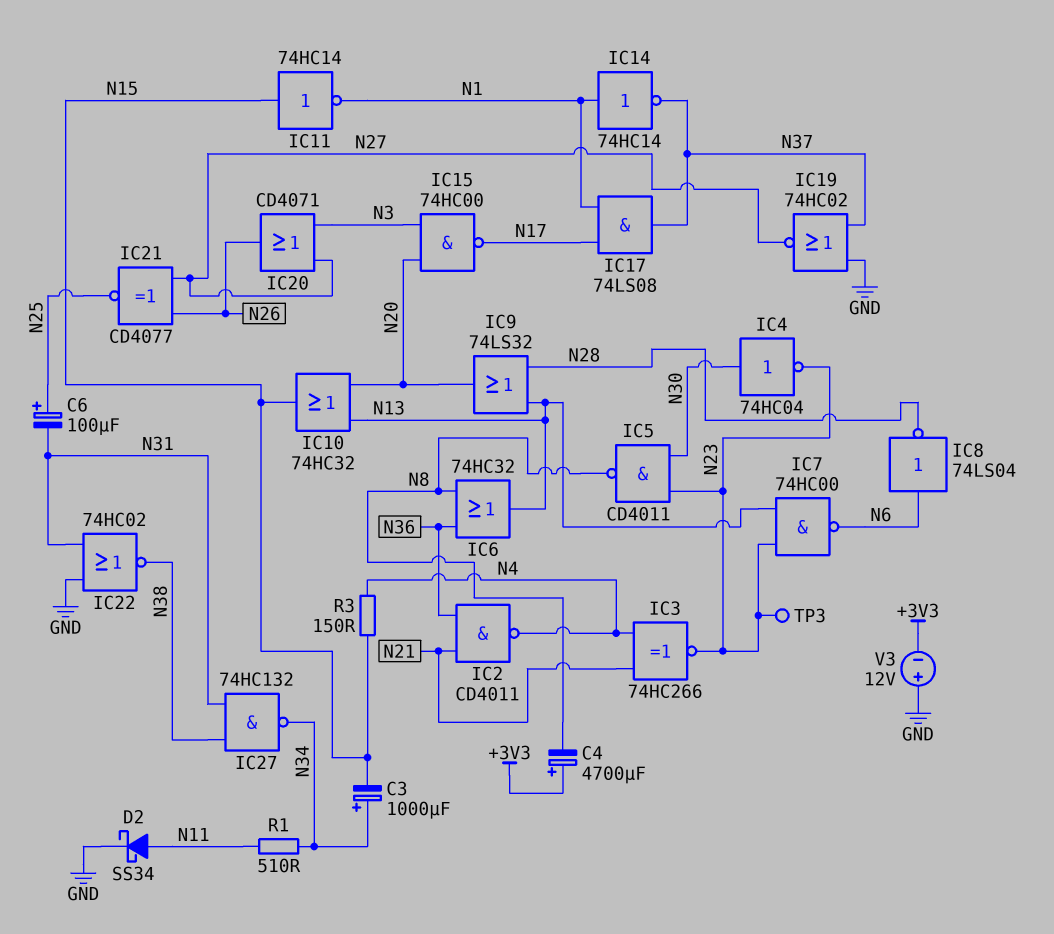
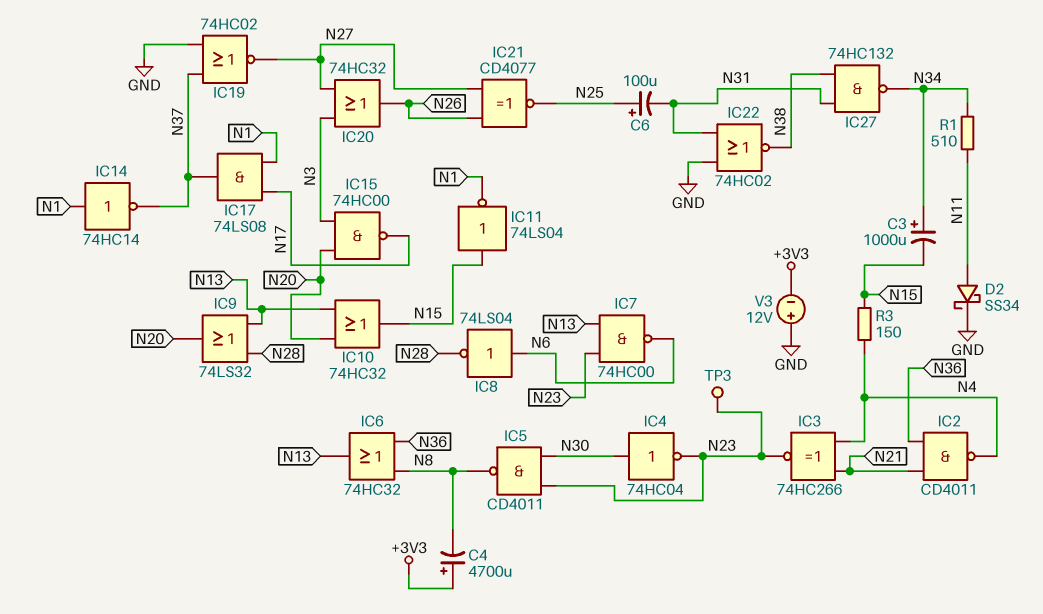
IC11: NOT 74HC14 (in N15, out N1) -> NOT 74LS04 (in N15, out N1)
IC20: OR CD4071 (in N3, in N27, out N26) -> OR 74HC32 (in N3, in N27, out N26)

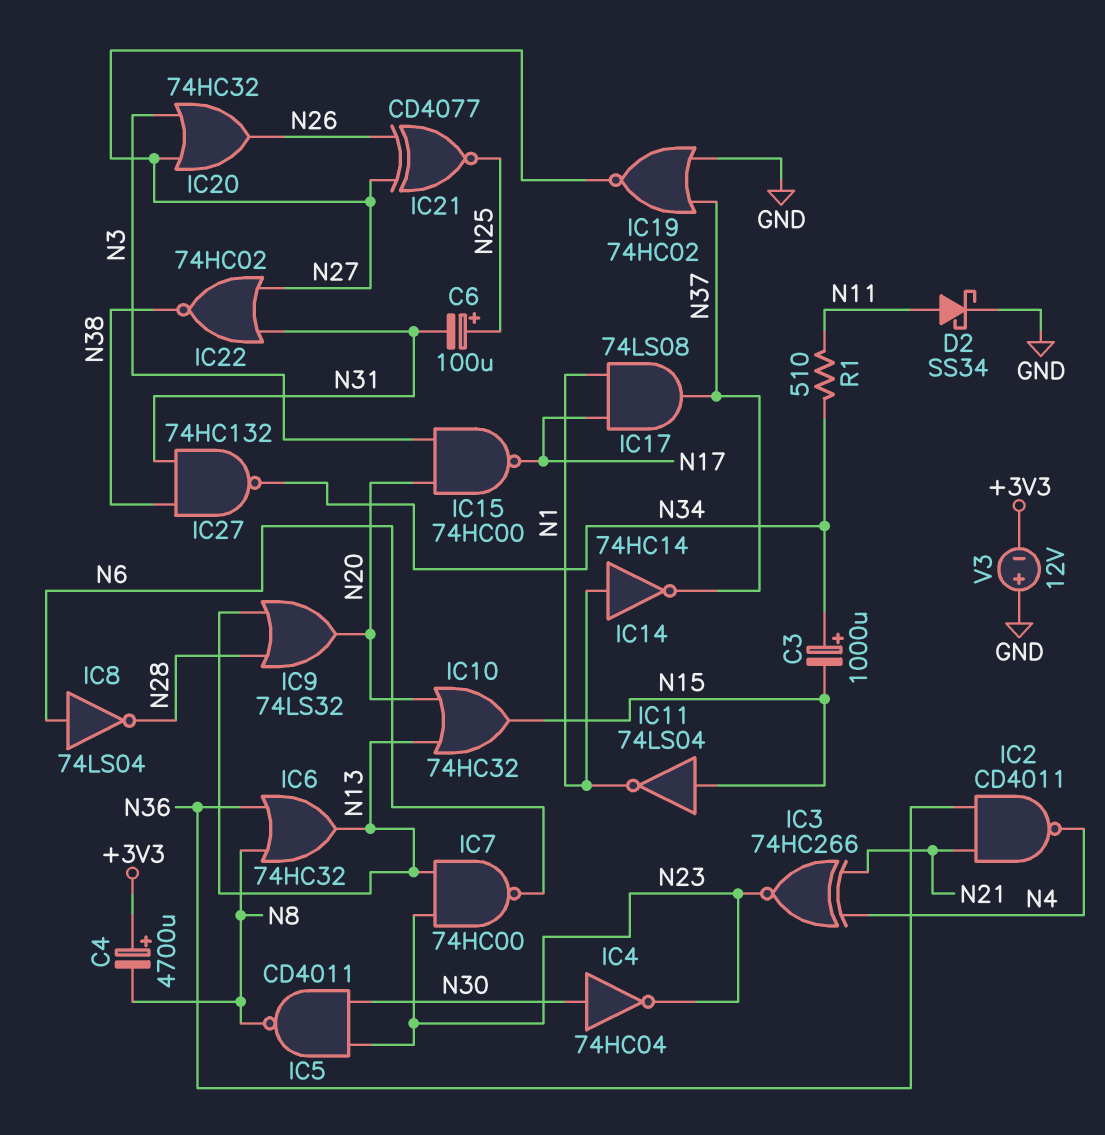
IC22: NOR 74HC02 (in GND, in N31, out N38) -> NOR 74HC02 (in N27, in N31, out N38)
R3: 150 (N4, N15) -> none
TP3: test point (N23) -> none

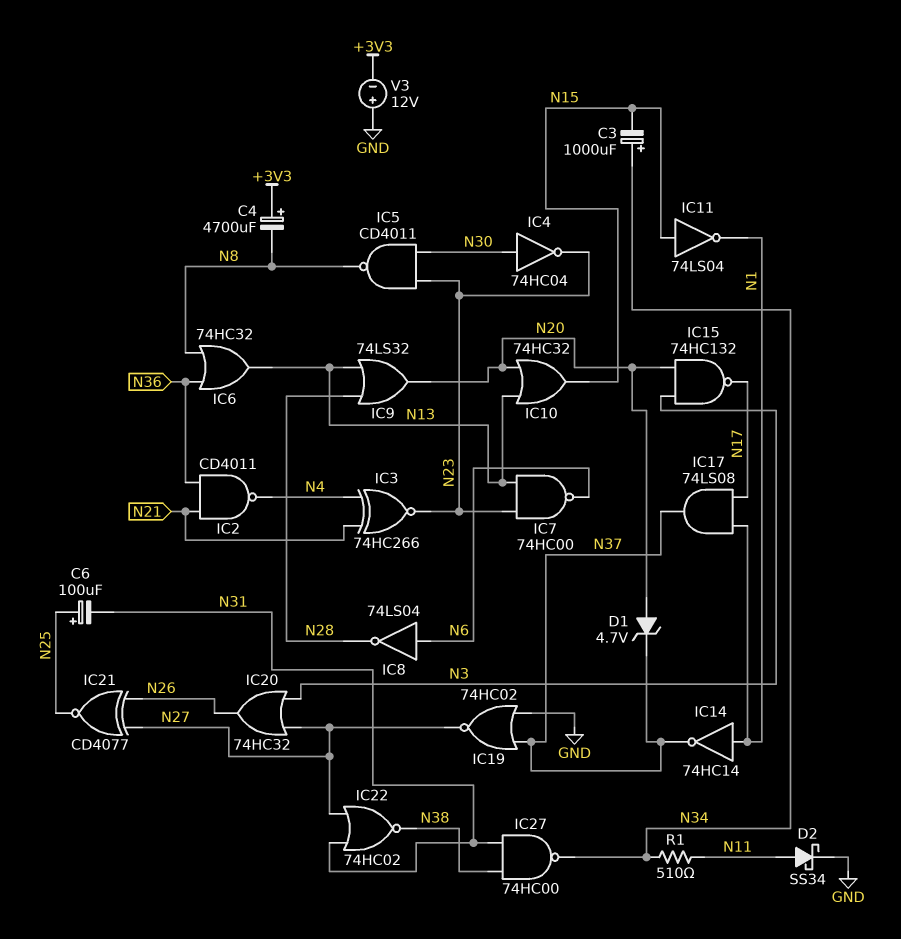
D1: none -> zener 4.7V (A N20, K N37)
IC15: NAND 74HC00 (in N3, in N20, out N17) -> NAND 74HC132 (in N3, in N20, out N17)
IC27: NAND 74HC132 (in N31, in N38, out N34) -> NAND 74HC00 (in N31, in N38, out N34)

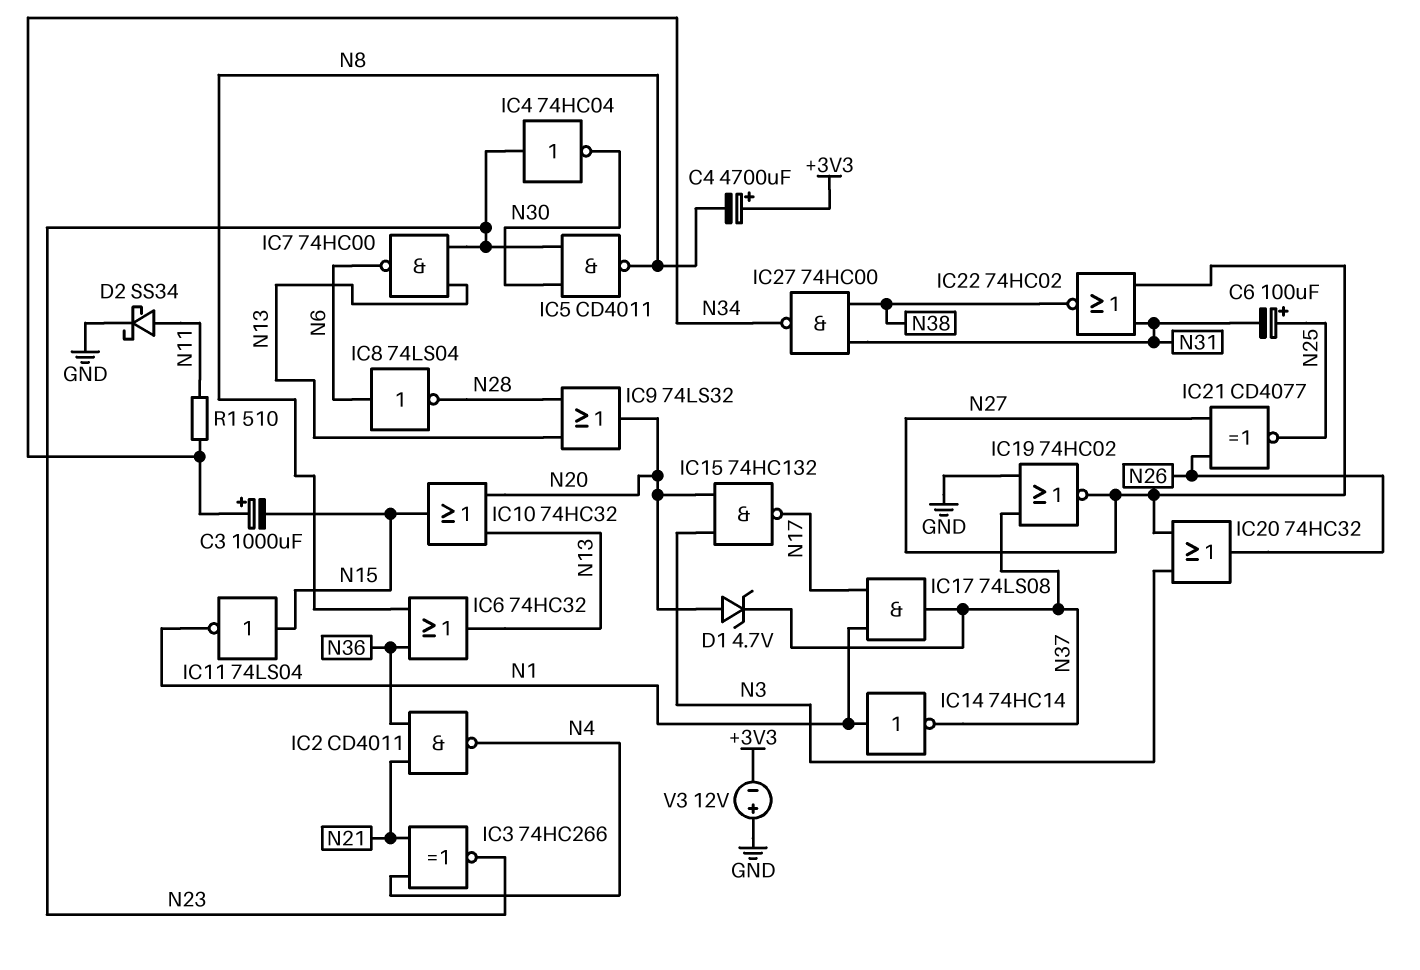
IC4: NOT 74HC04 (in N30, out N23) -> NOT 74HC04 (in N23, out N30)

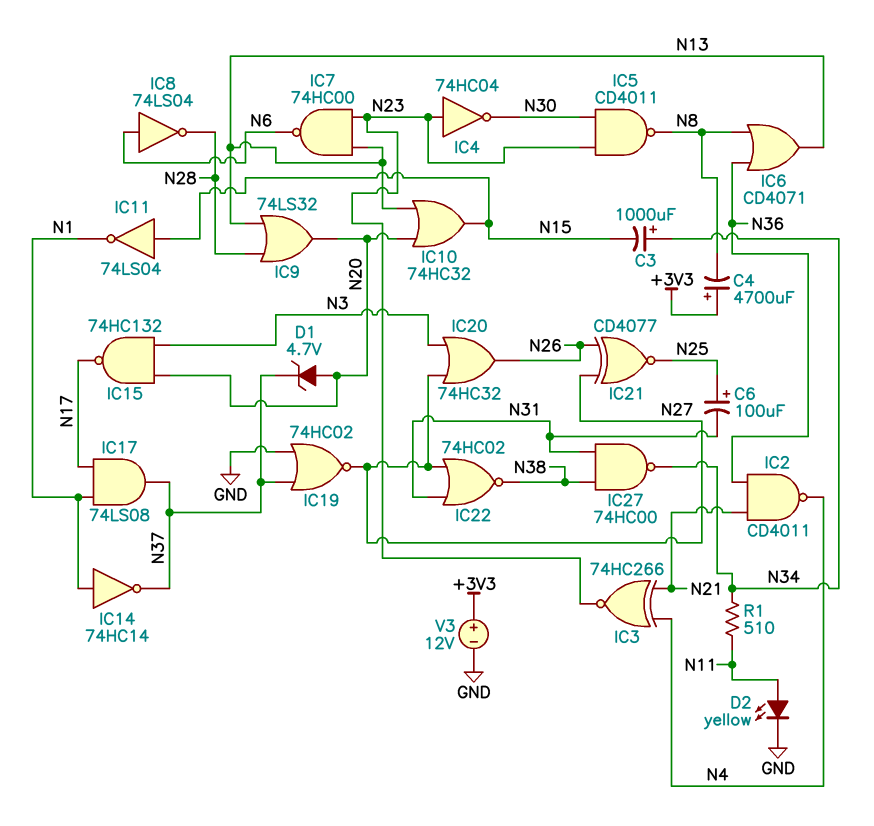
D2: schottky SS34 (A N11, K GND) -> LED yellow (A N11, K GND)
IC6: OR 74HC32 (in N8, in N36, out N13) -> OR CD4071 (in N8, in N36, out N13)
V3: 12V (plus GND, minus +3V3) -> 12V (plus +3V3, minus GND)

